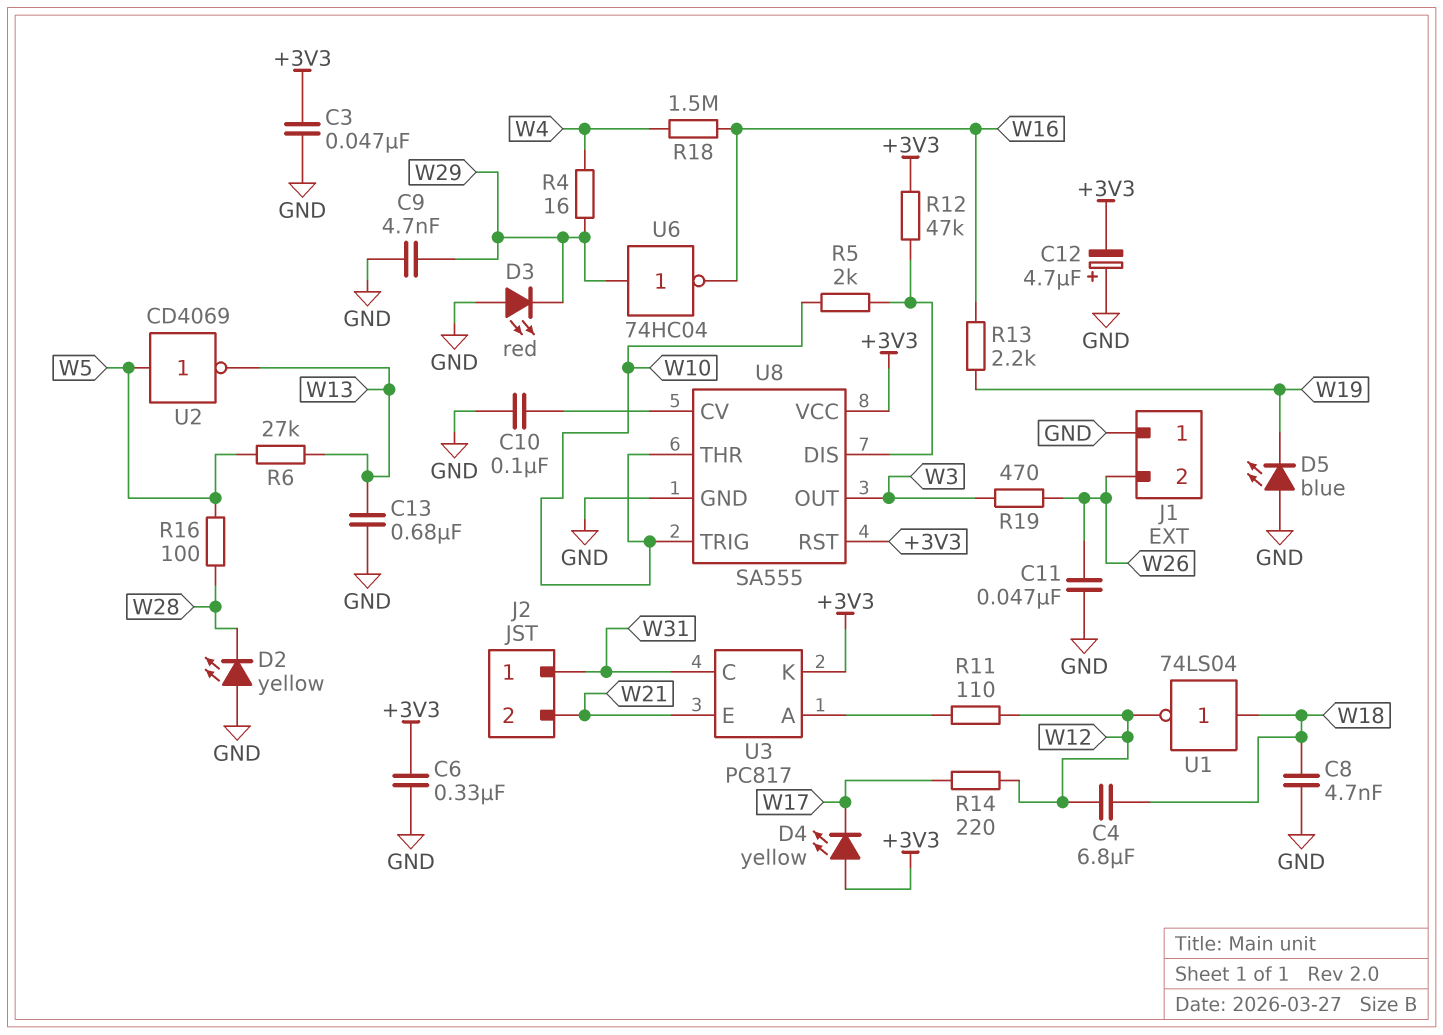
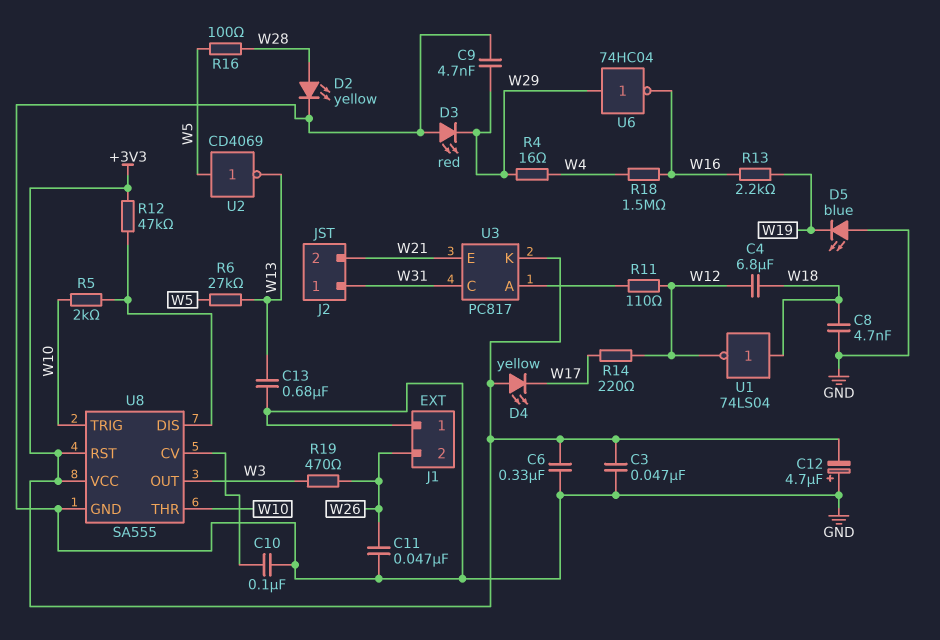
D2: LED yellow (A GND, K W28) -> LED yellow (A W28, K GND)

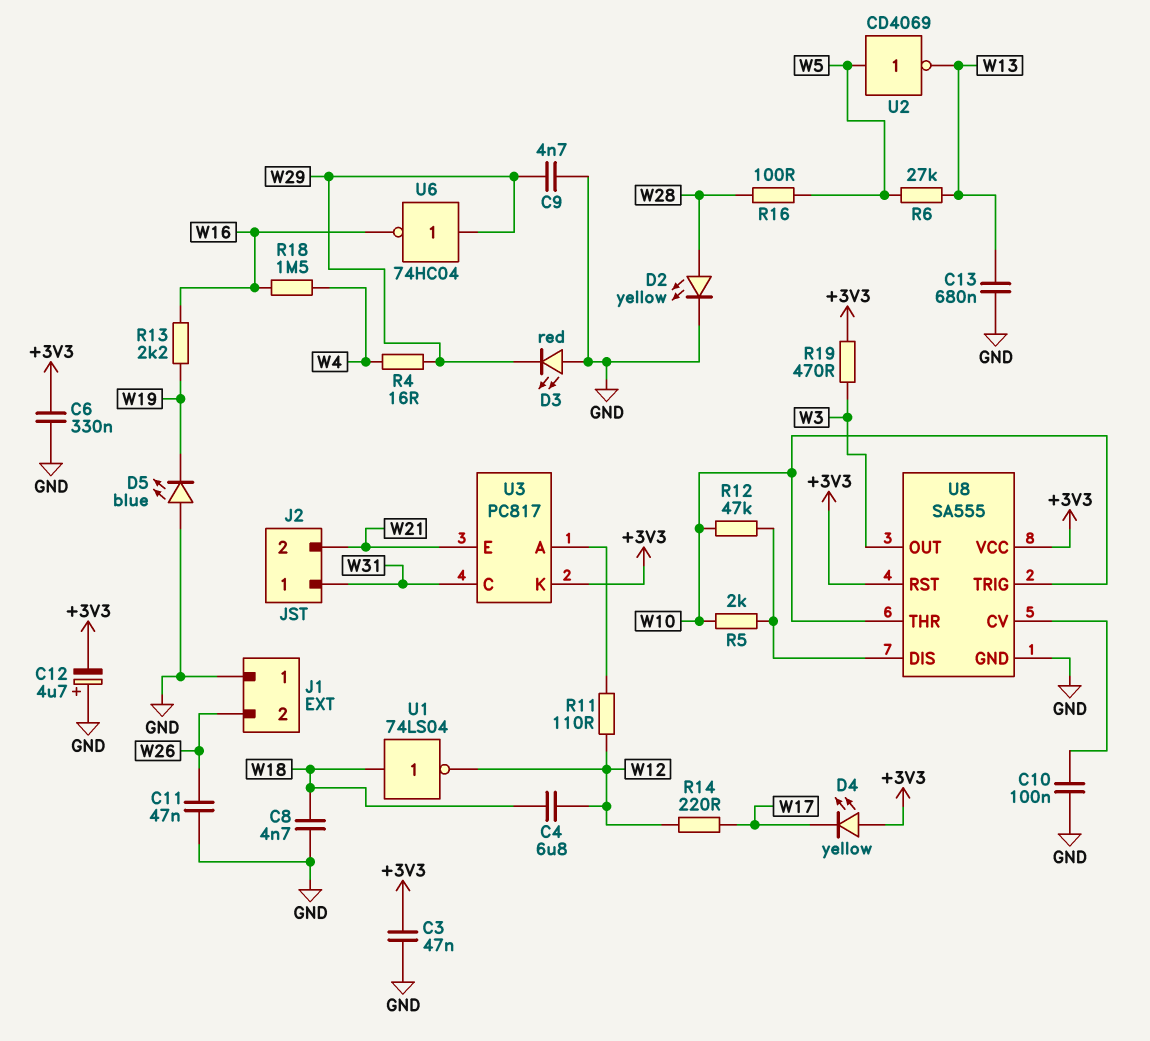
R12: 47k (+3V3, U8/DIS) -> 47k (U8/DIS, W10)
R19: 470 (W3, W26) -> 470 (+3V3, W3)

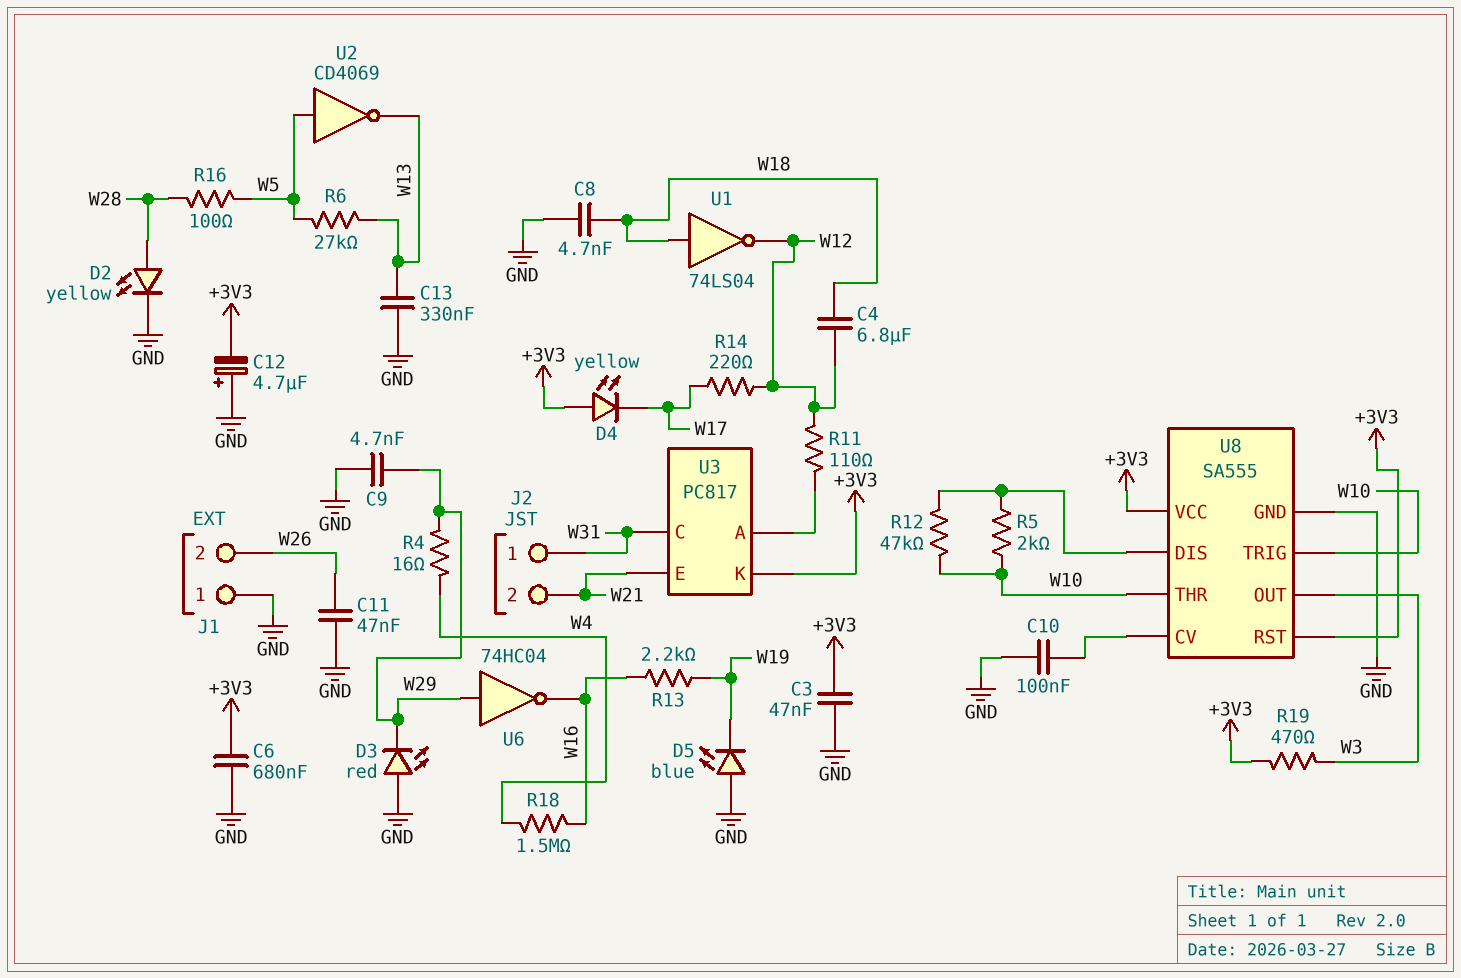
C6: 330nF (+3V3, GND) -> 680nF (+3V3, GND)
C13: 680nF (GND, W13) -> 330nF (GND, W13)

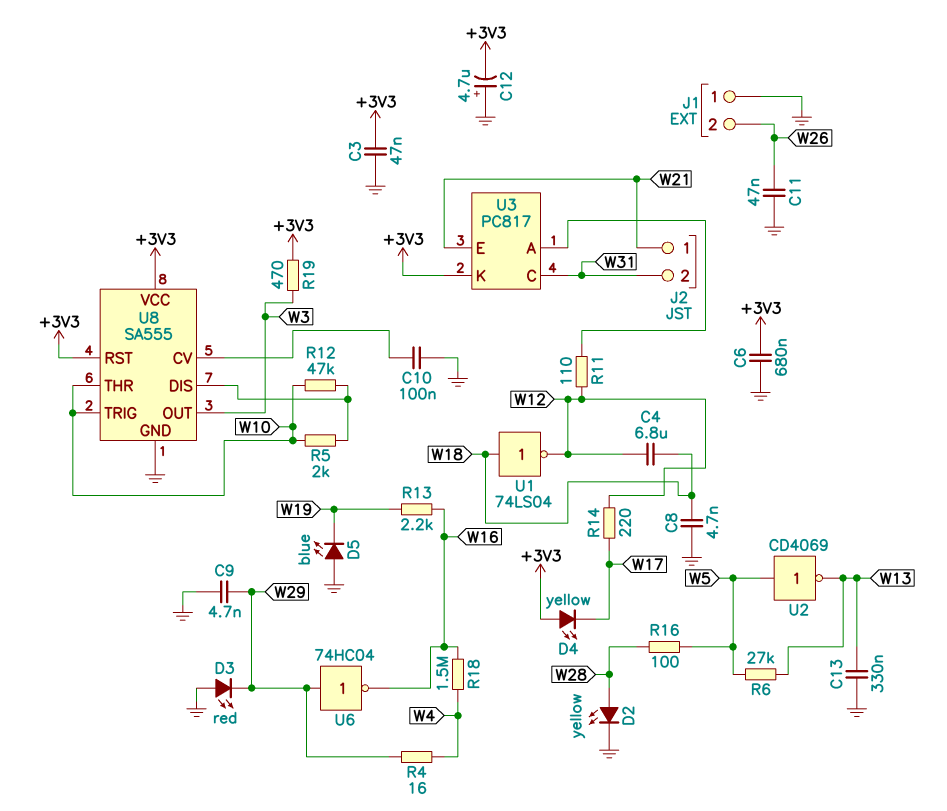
J2 pin 1: W31 -> W21
J2 pin 2: W21 -> W31

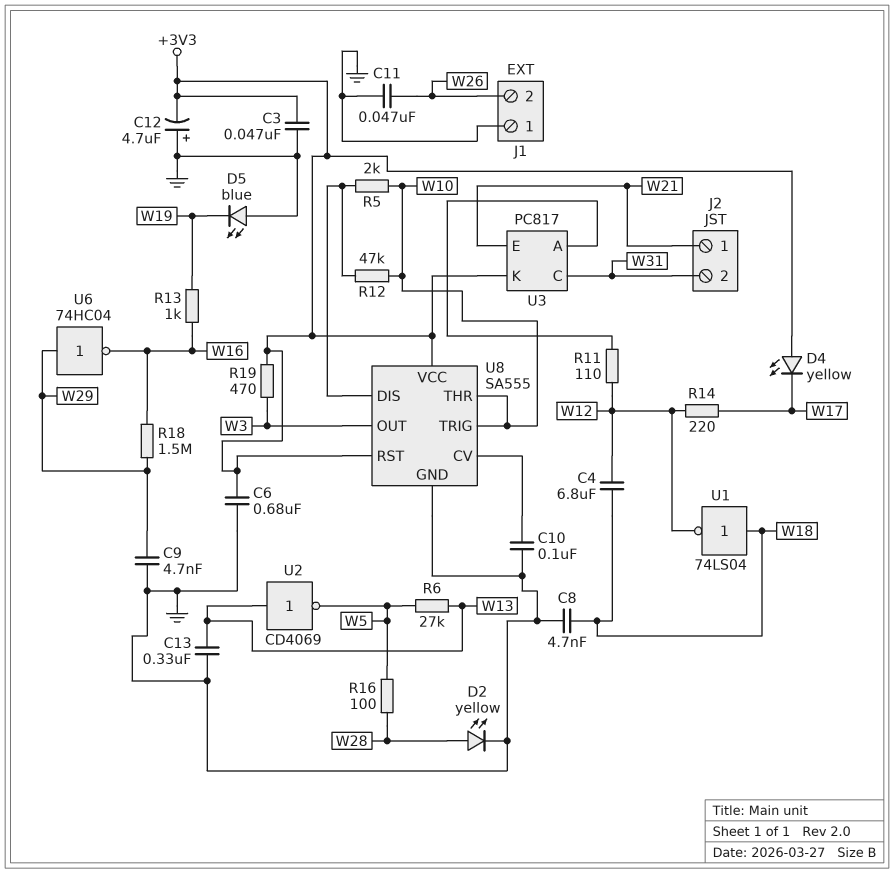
D3: LED red (A GND, K W29) -> none
R4: 16 (W4, W29) -> none
R13: 2.2k (W16, W19) -> 1k (W16, W19)
R18: 1.5M (W4, W16) -> 1.5M (W16, W29)
U2: NOT CD4069 (in W5, out W13) -> NOT CD4069 (in W13, out W5)

